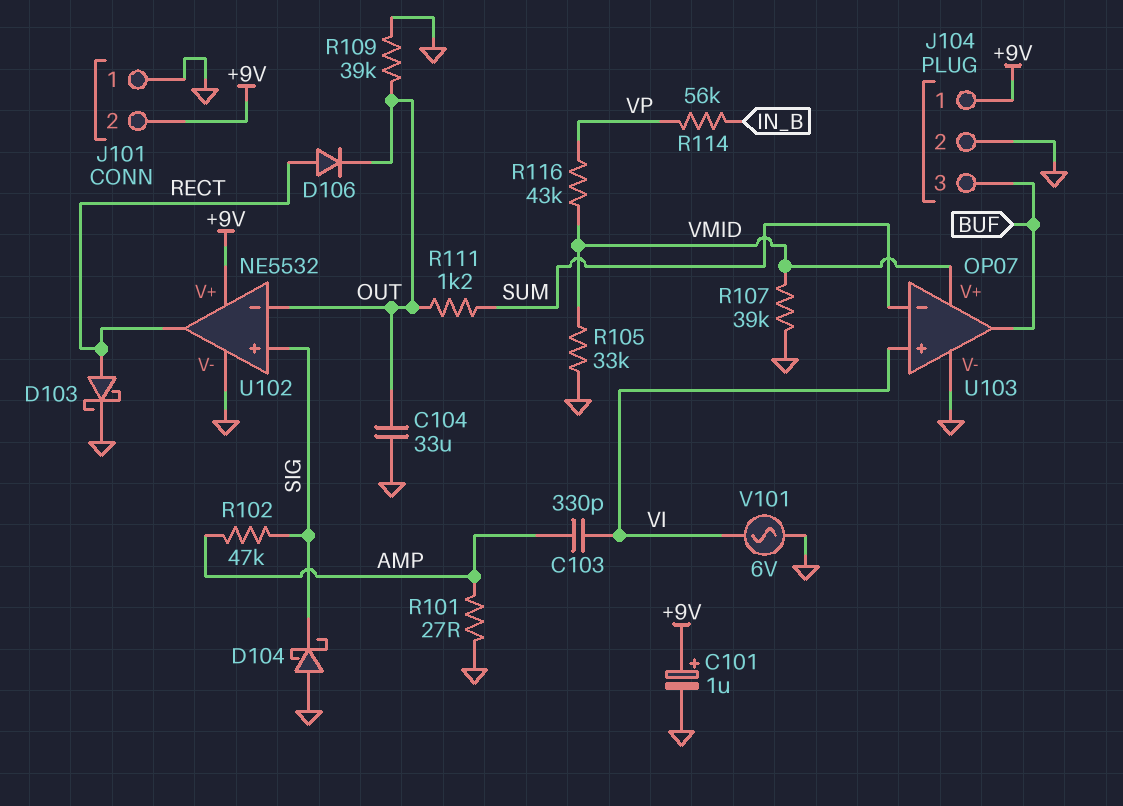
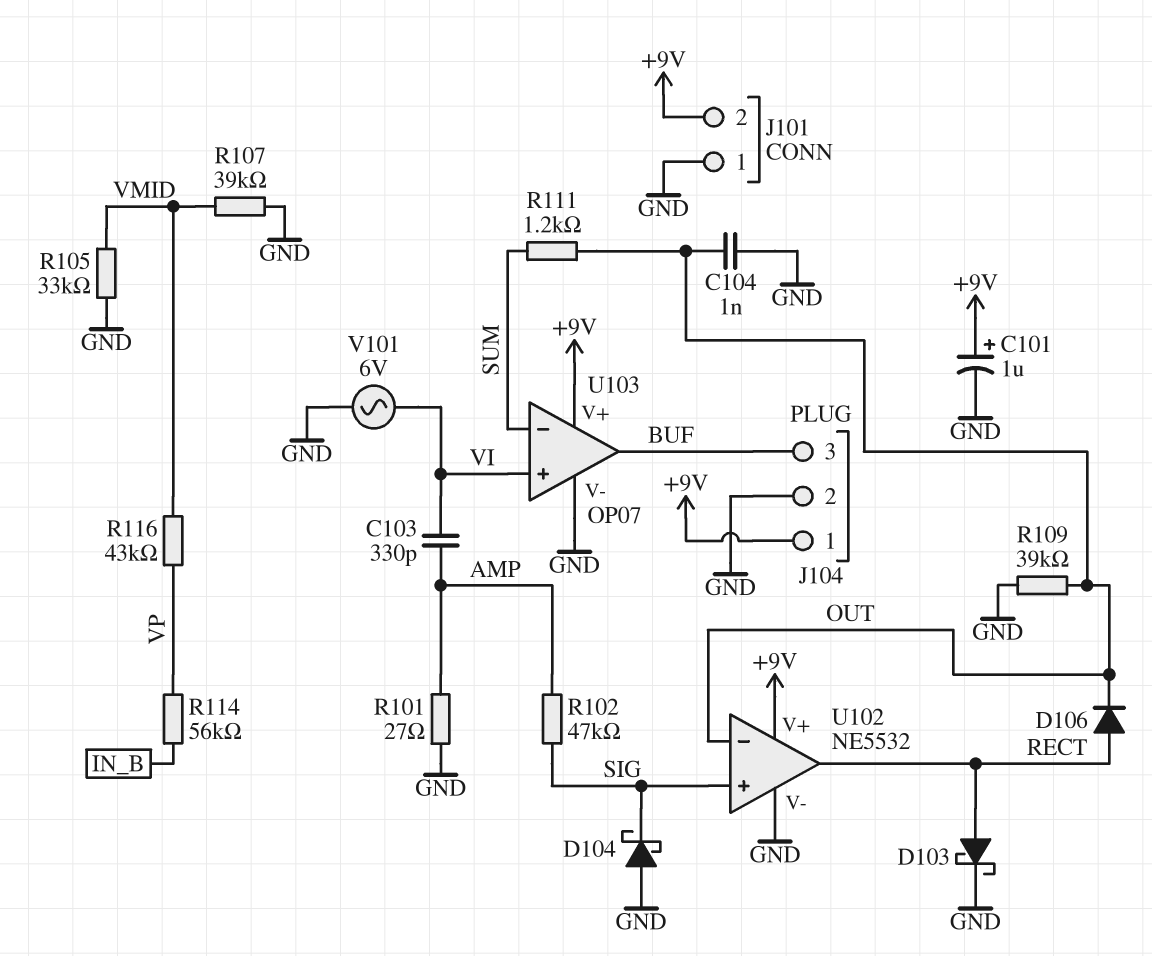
C104: 33uF (GND, OUT) -> 1nF (GND, OUT)
U103 pin V+: VMID -> +9V

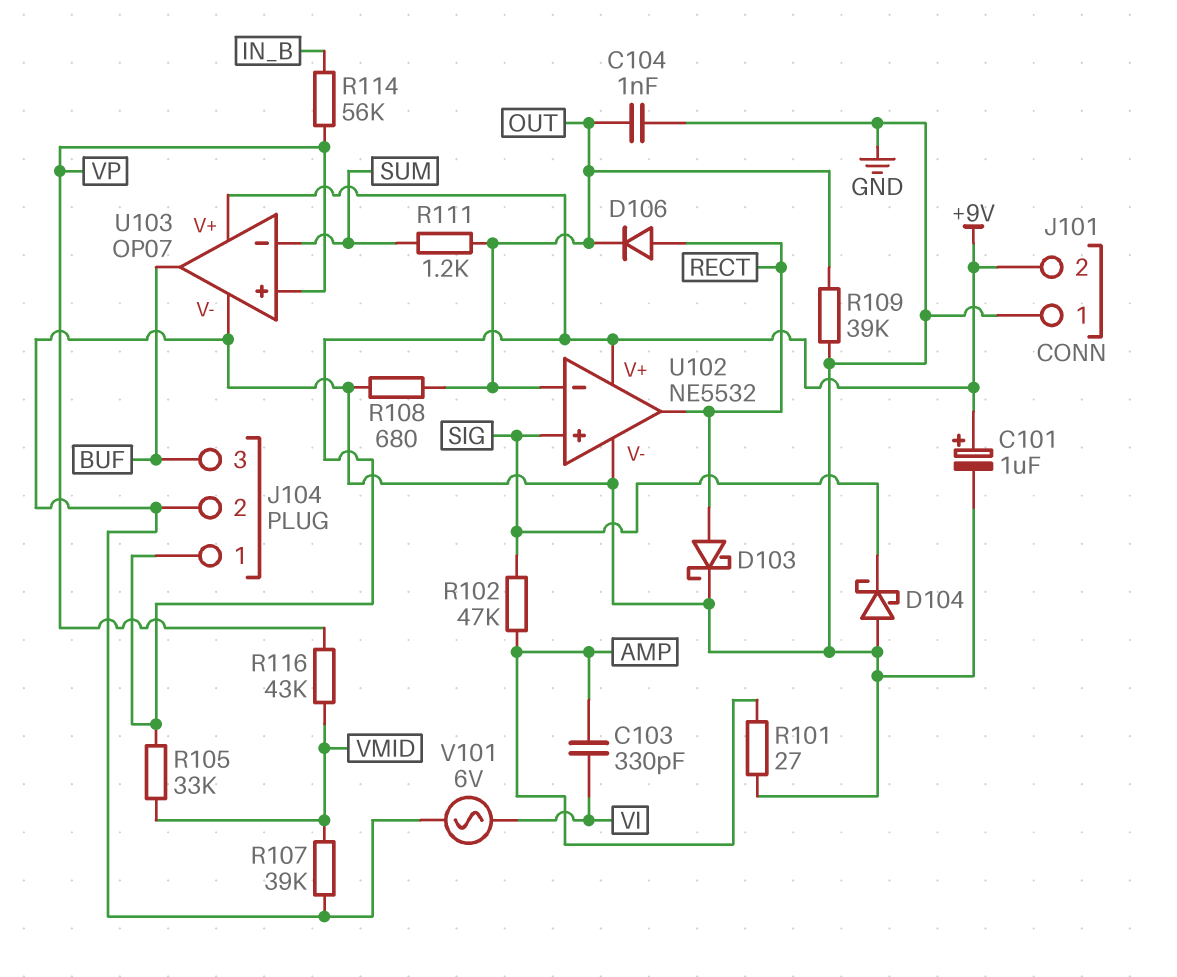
R105: 33k (GND, VMID) -> 33k (+9V, VMID)
R108: none -> 680 (GND, OUT)
U103 pin in+: VI -> VP

